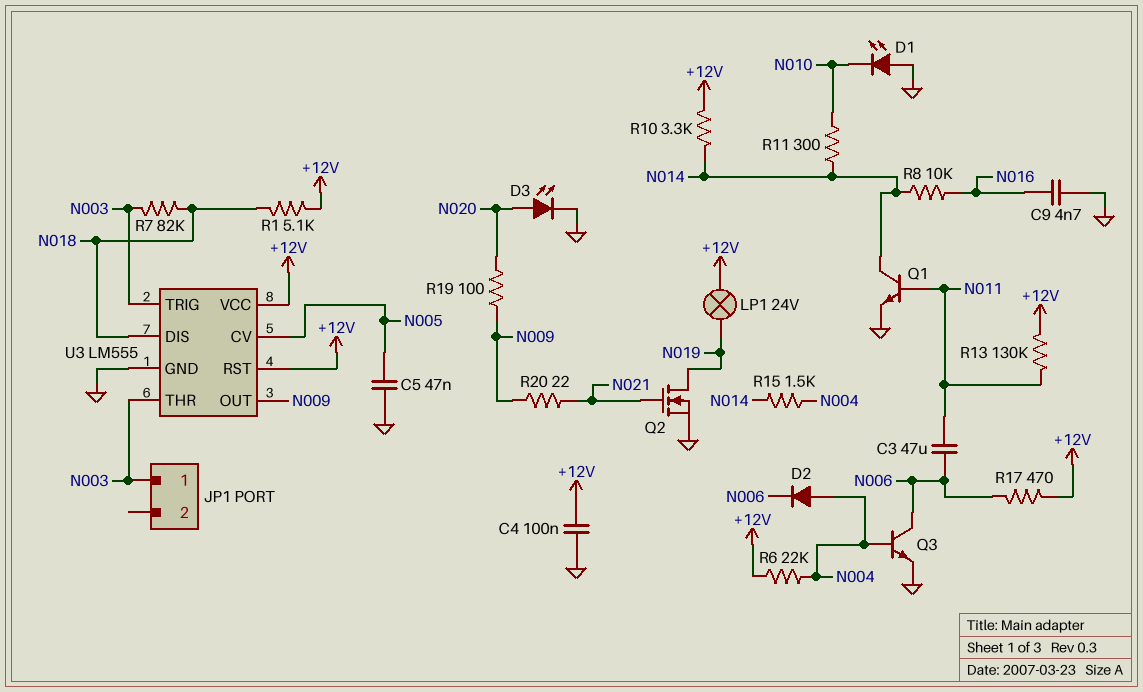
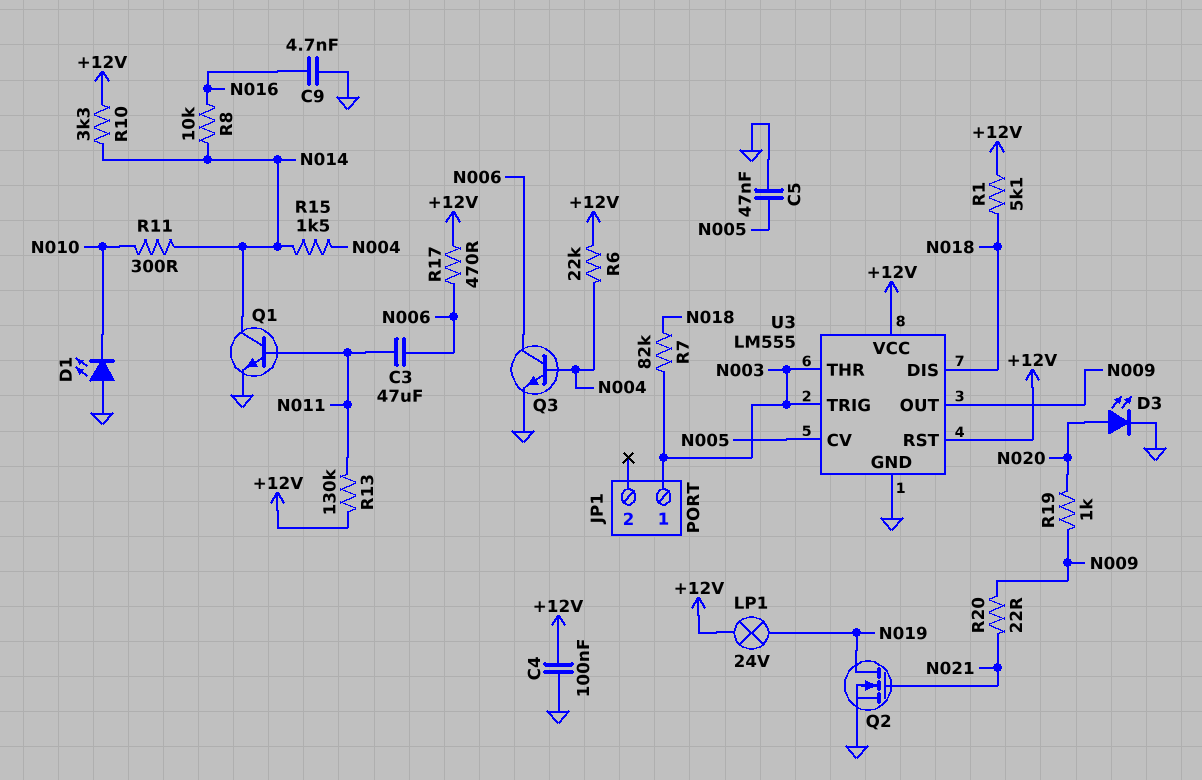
D2: diode (A N004, K N006) -> none
R19: 100 (N009, N020) -> 1k (N009, N020)

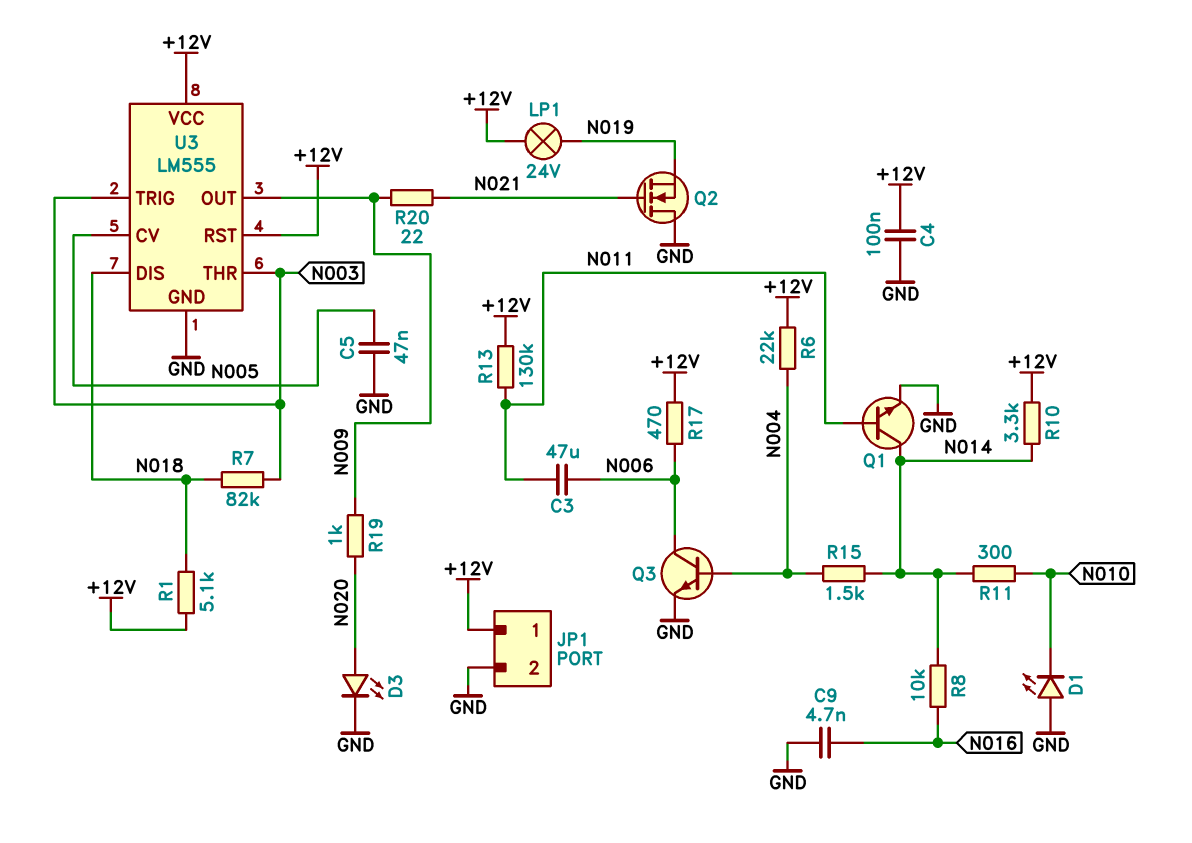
JP1 pin 1: N003 -> +12V
JP1 pin 2: none -> GND
Q2: NMOS (G N021, D N019, S GND) -> NMOS (G N021, D GND, S N019)

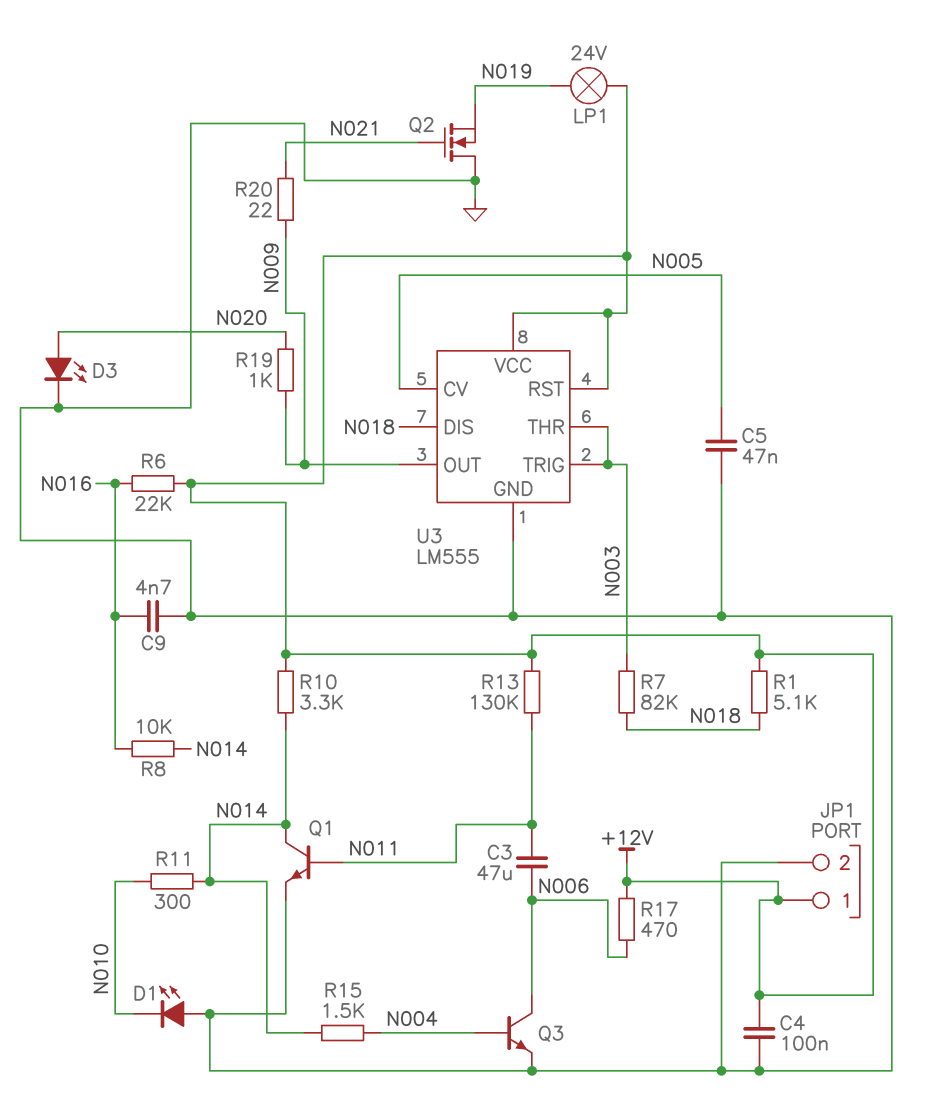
R6: 22k (+12V, N004) -> 22k (+12V, N016)

